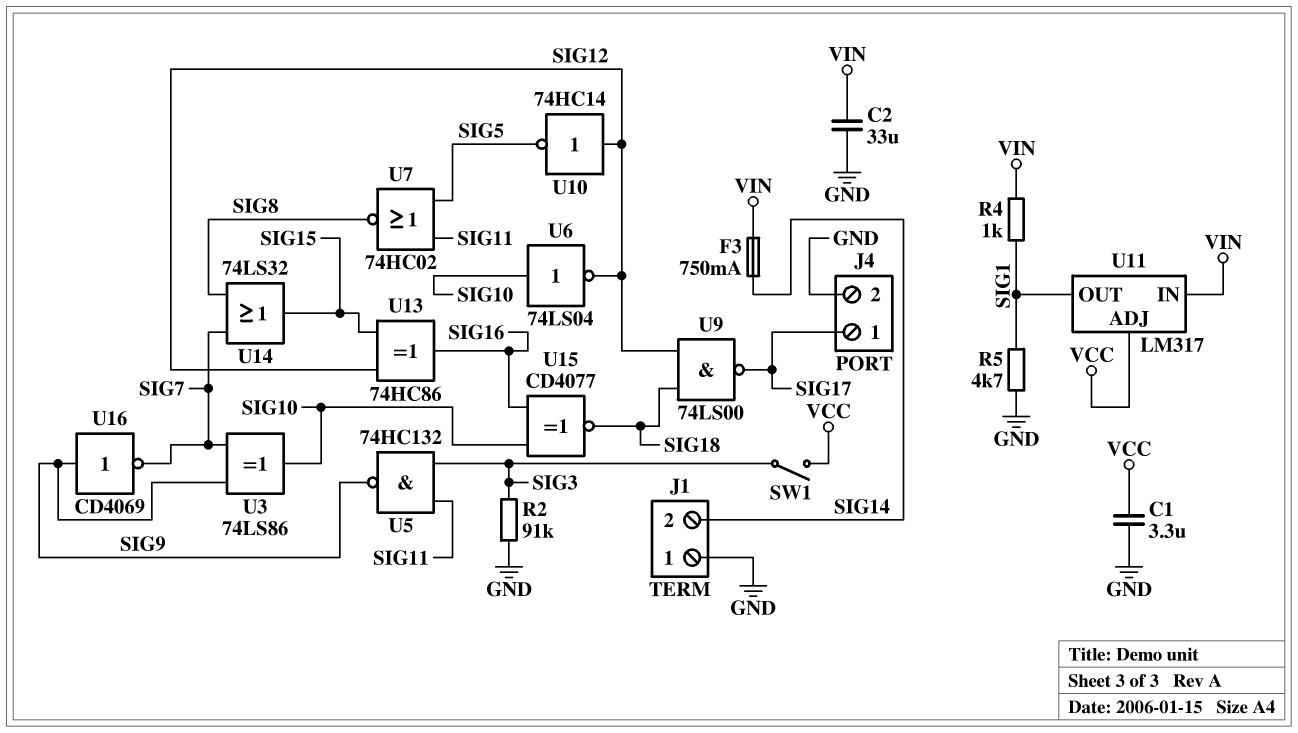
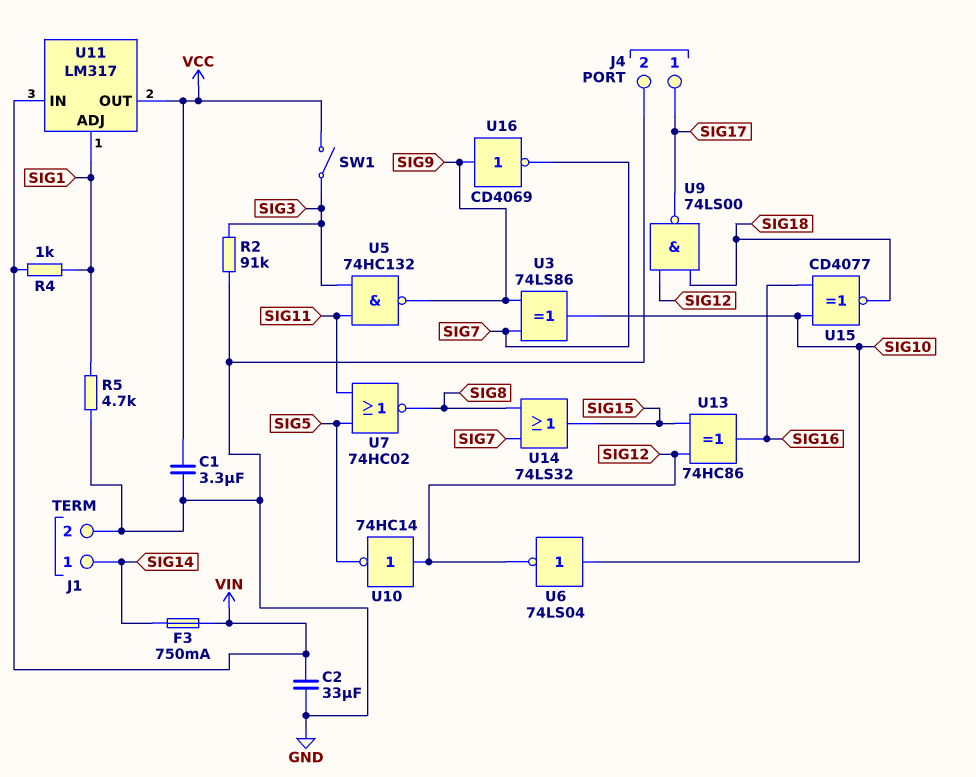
J1 pin 1: GND -> SIG14
J1 pin 2: SIG14 -> GND
U11 pin ADJ: VCC -> SIG1
U11 pin OUT: SIG1 -> VCC

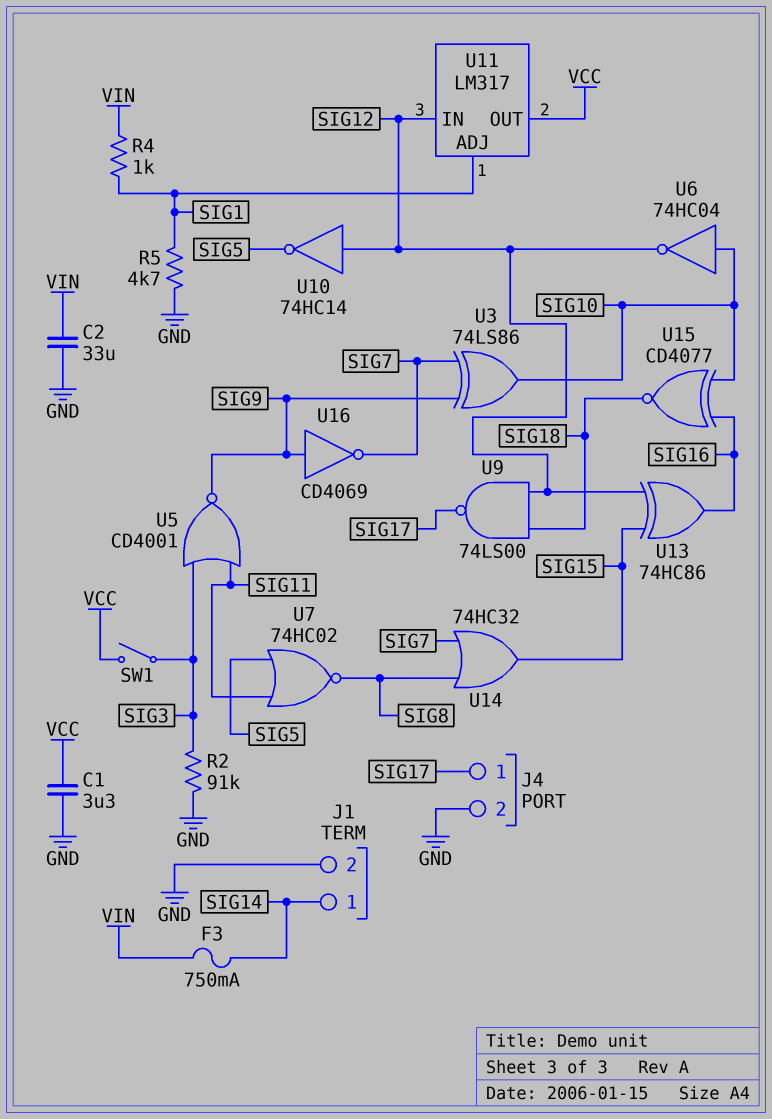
U5: NAND 74HC132 (in SIG3, in SIG11, out SIG9) -> NOR CD4001 (in SIG3, in SIG11, out SIG9)
U6: NOT 74LS04 (in SIG10, out SIG12) -> NOT 74HC04 (in SIG10, out SIG12)
U11 pin IN: VIN -> SIG12
U14: OR 74LS32 (in SIG7, in SIG8, out SIG15) -> OR 74HC32 (in SIG7, in SIG8, out SIG15)

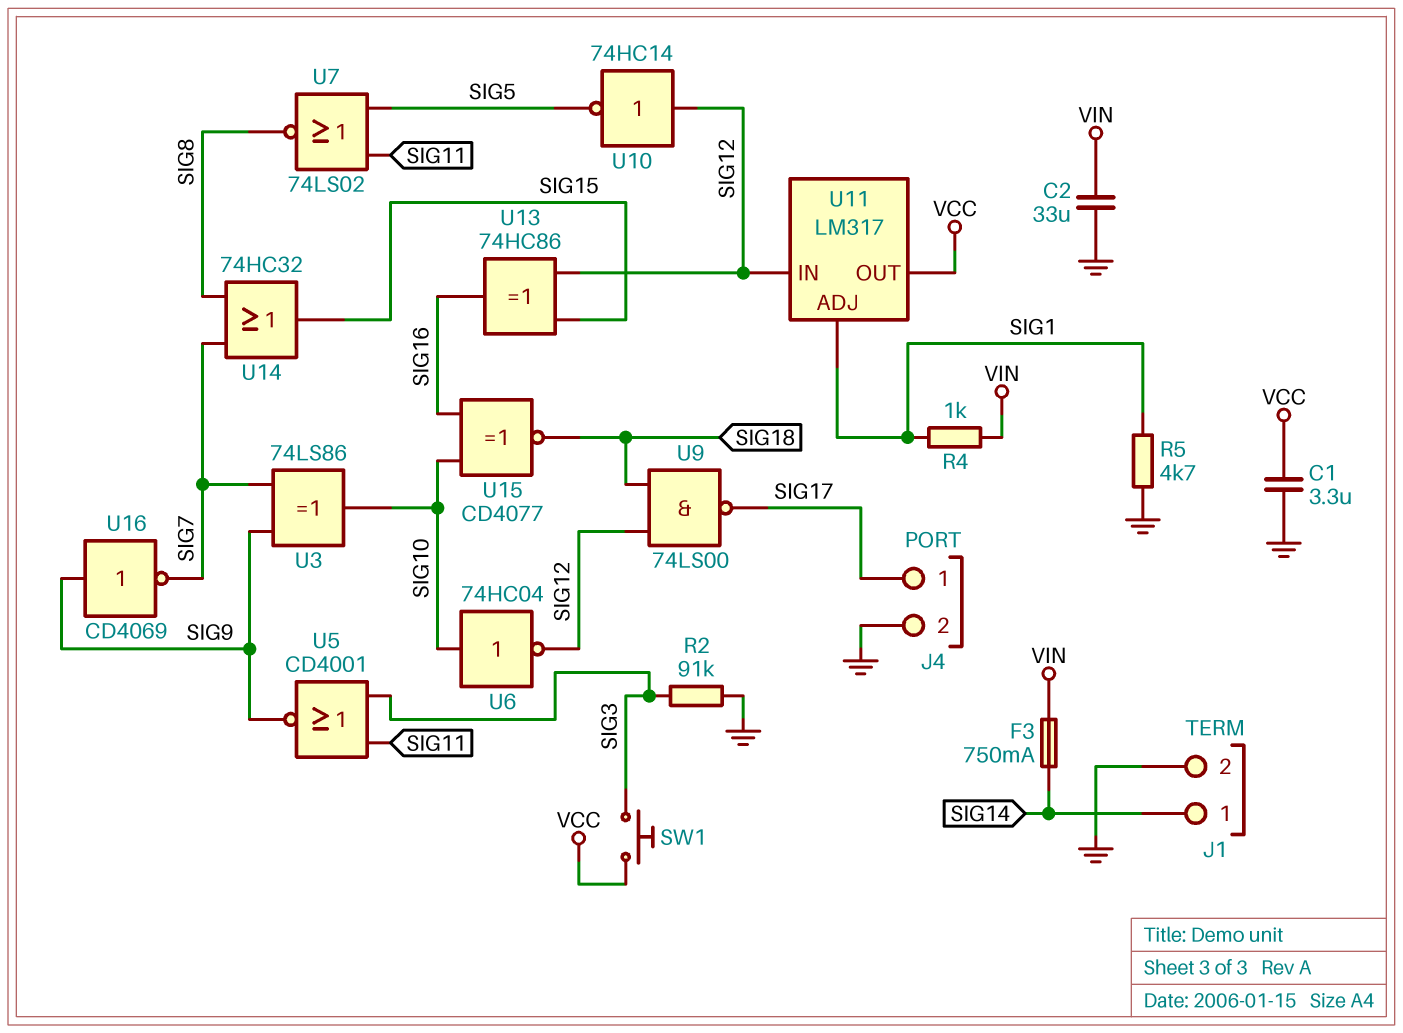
SW1: switch (SIG3, VCC) -> button (SIG3, VCC)
U7: NOR 74HC02 (in SIG5, in SIG11, out SIG8) -> NOR 74LS02 (in SIG5, in SIG11, out SIG8)

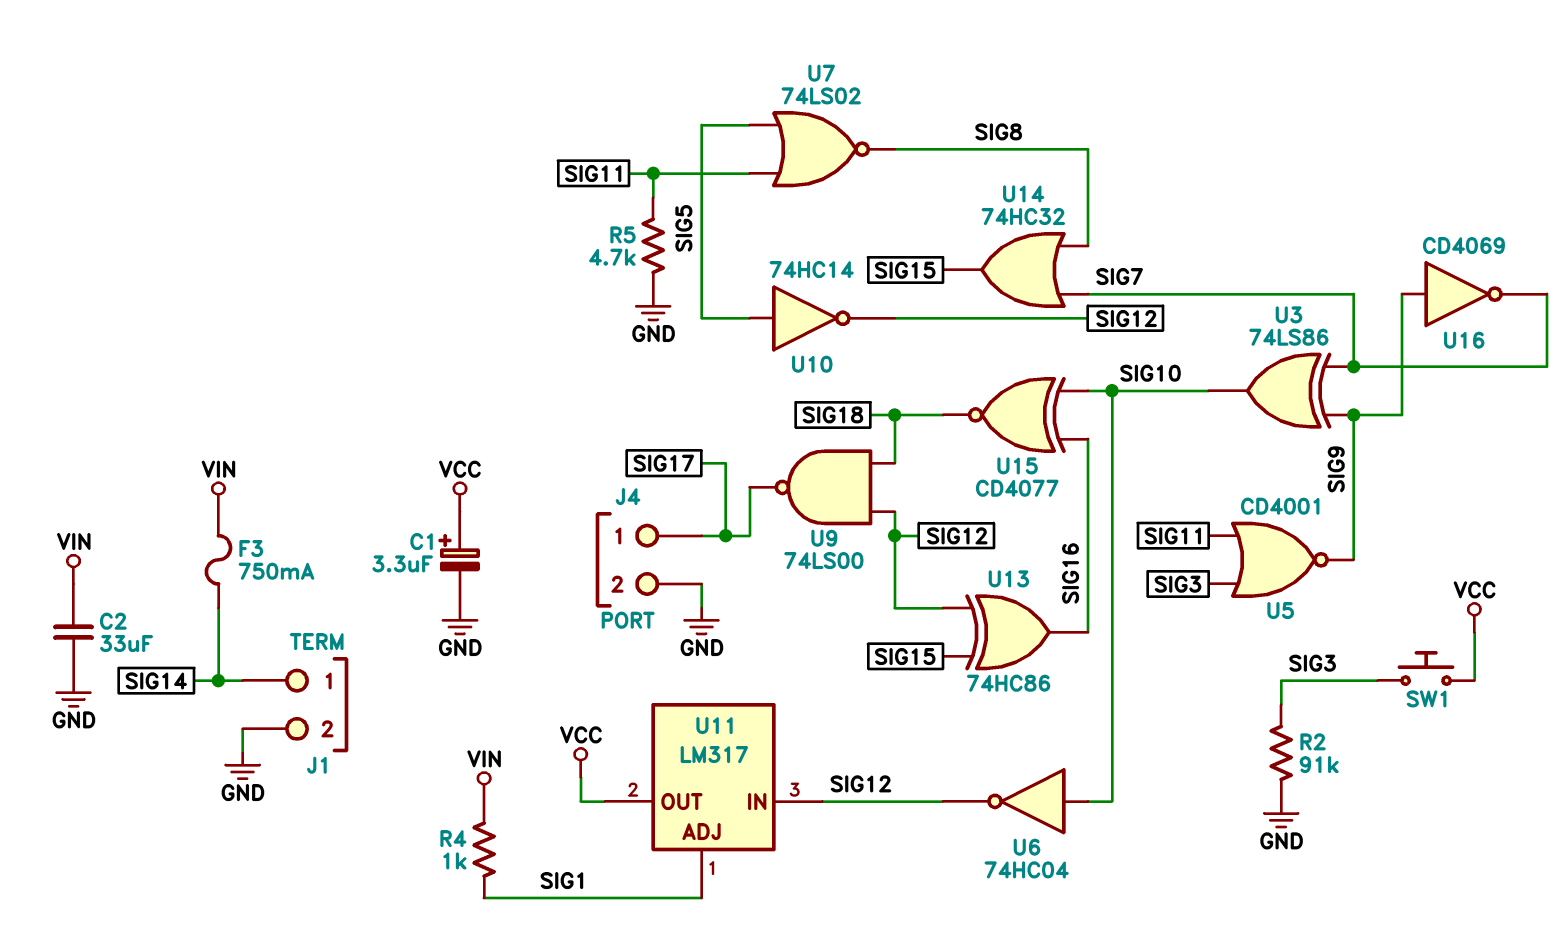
C1: 3.3uF (GND, VCC) -> 3.3uF (plus VCC, minus GND)
R5: 4.7k (GND, SIG1) -> 4.7k (GND, SIG11)
U10: NOT 74HC14 (in SIG12, out SIG5) -> NOT 74HC14 (in SIG5, out SIG12)

